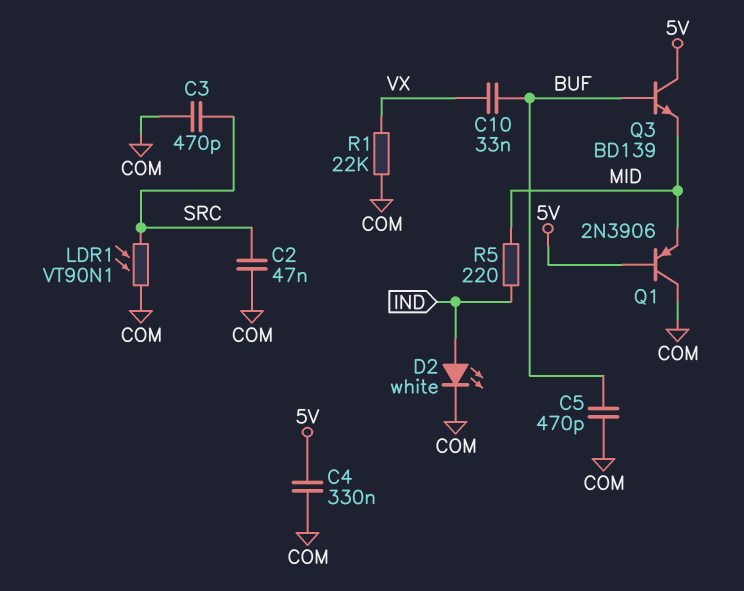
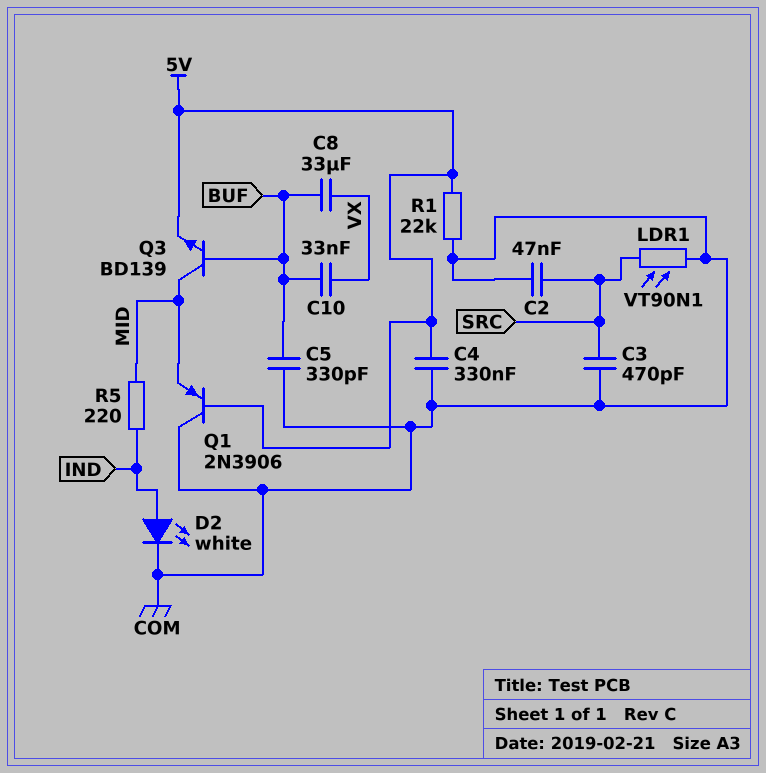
C5: 470pF (BUF, COM) -> 330pF (BUF, COM)
C8: none -> 33uF (BUF, VX)
Q3: NPN BD139 (B BUF, C 5V, E MID) -> NPN BD139 (B BUF, C MID, E 5V)
R1: 22k (COM, VX) -> 22k (5V, COM)

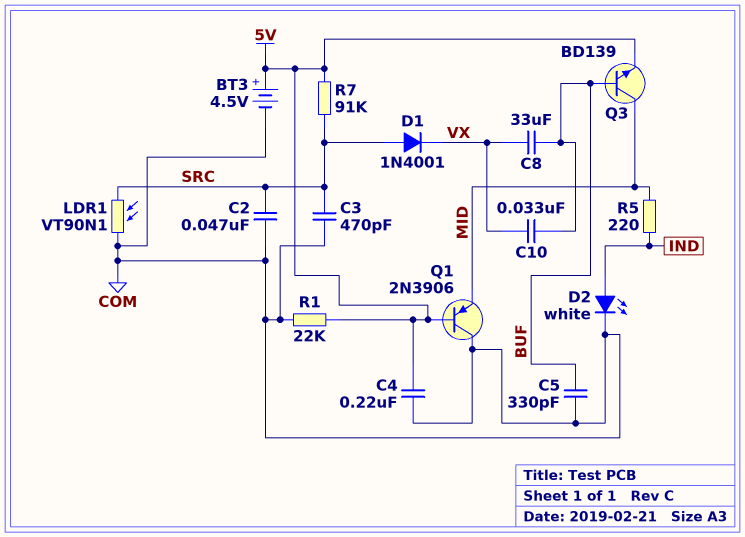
BT3: none -> 4.5V (plus 5V, minus COM)
C4: 330nF (5V, COM) -> 220nF (5V, COM)
D1: none -> diode 1N4001 (A SRC, K VX)
R7: none -> 91k (5V, SRC)

